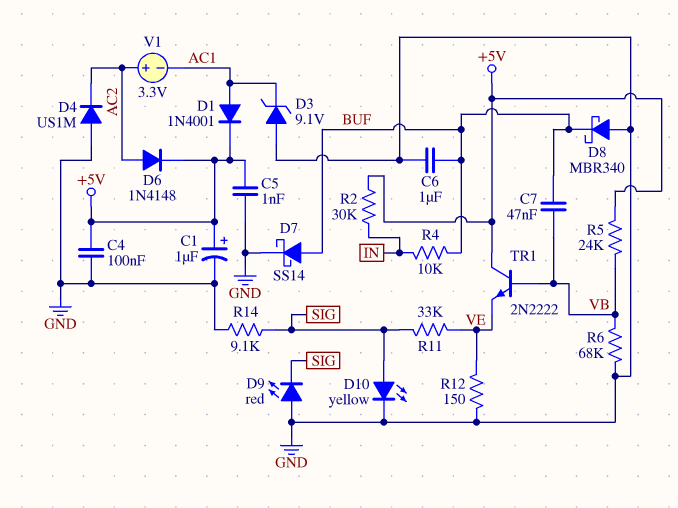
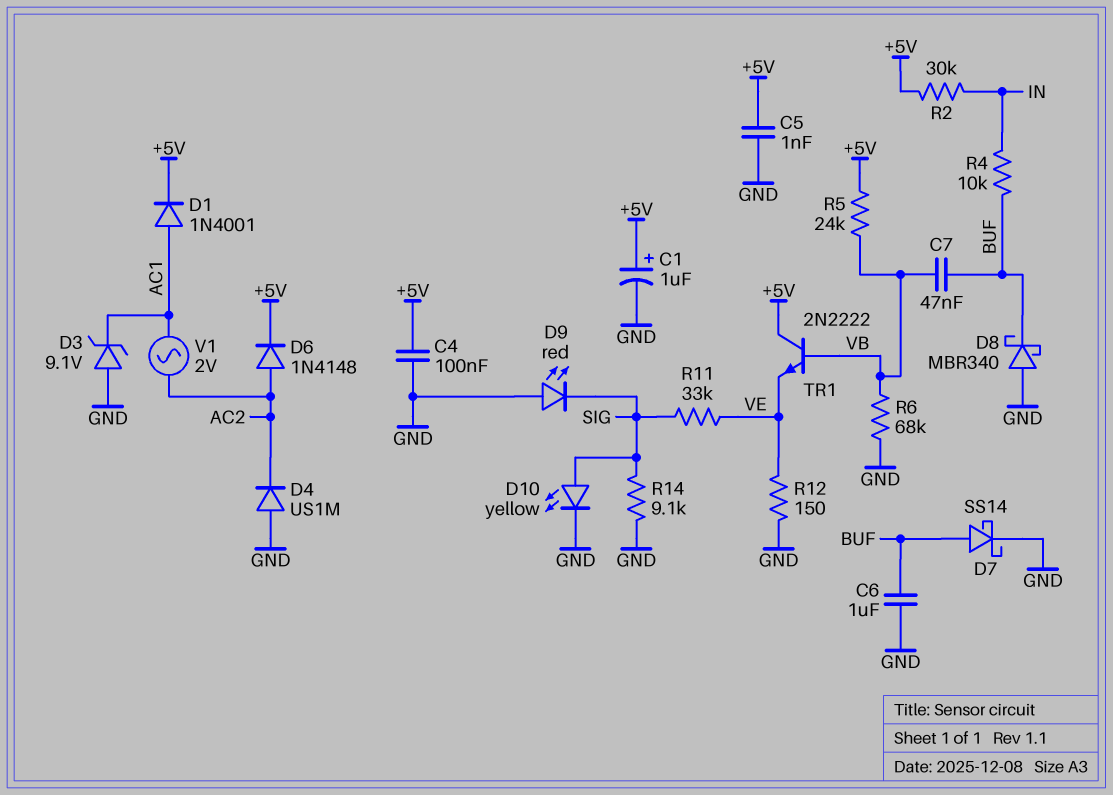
V1: 3.3V (plus AC2, minus AC1) -> AC 2V (AC1, AC2)

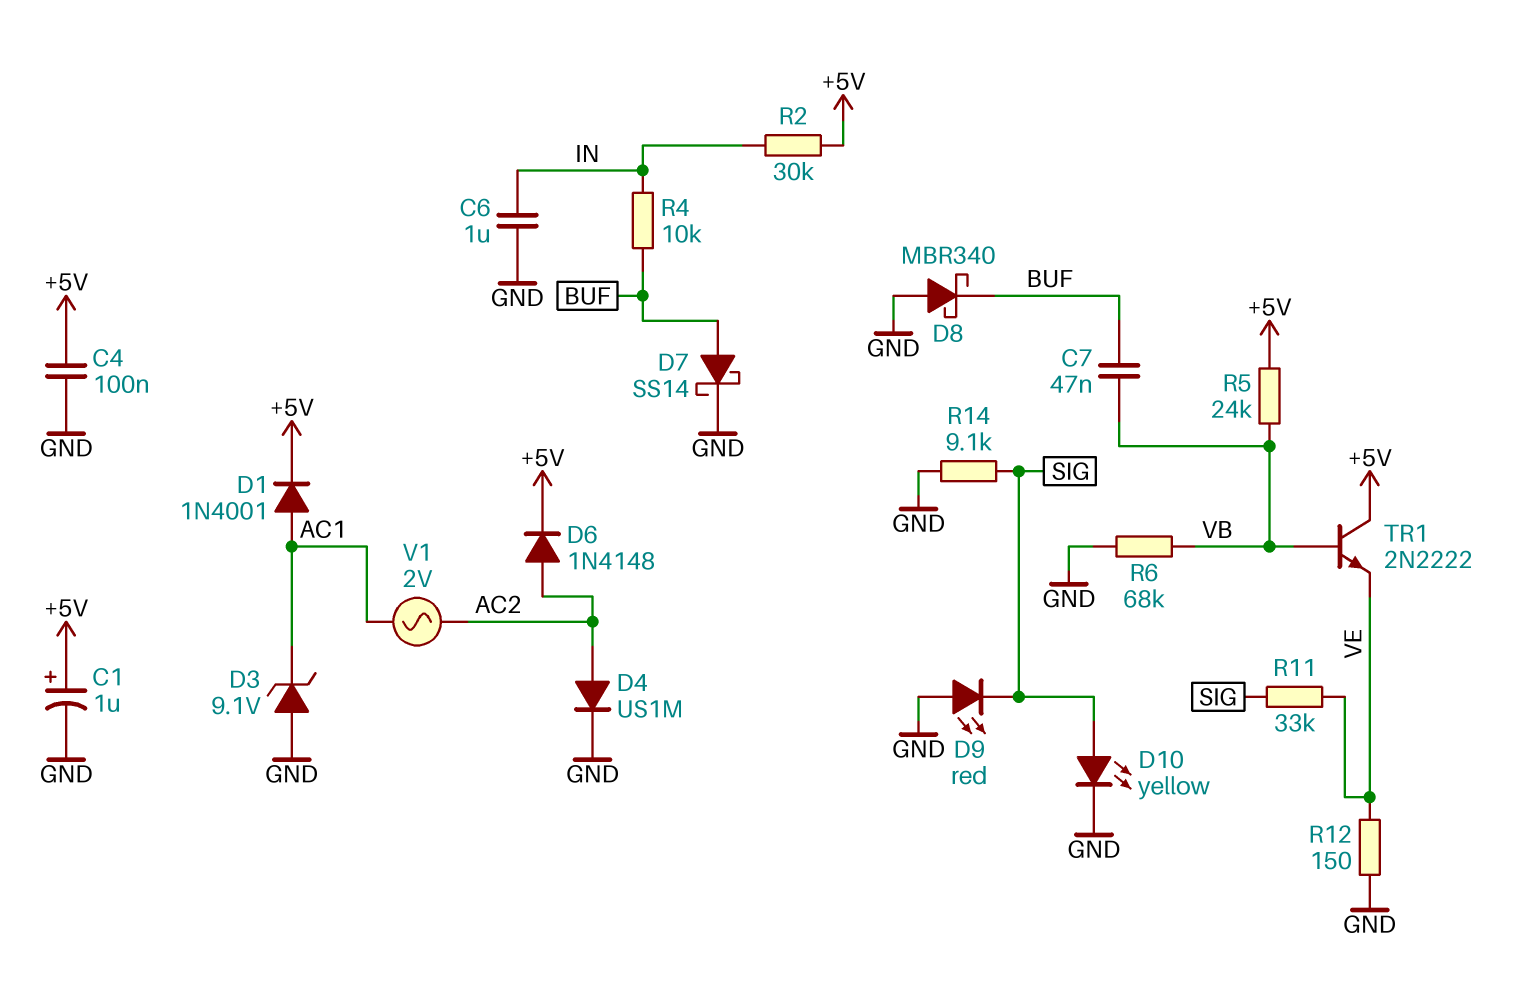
C5: 1nF (+5V, GND) -> none
C6: 1uF (BUF, GND) -> 1uF (GND, IN)
D4: diode US1M (A GND, K AC2) -> diode US1M (A AC2, K GND)

